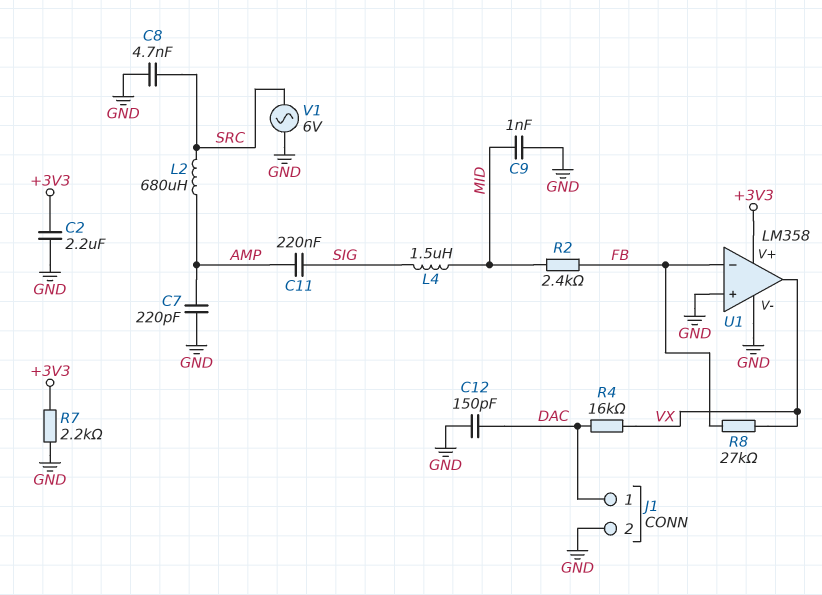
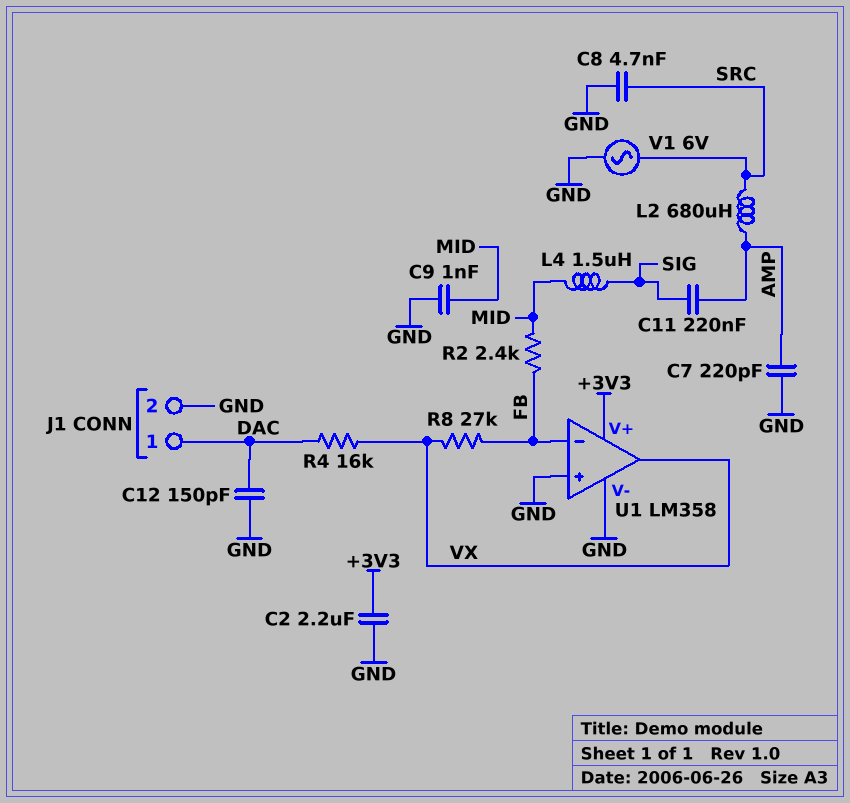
R7: 2.2k (+3V3, GND) -> none

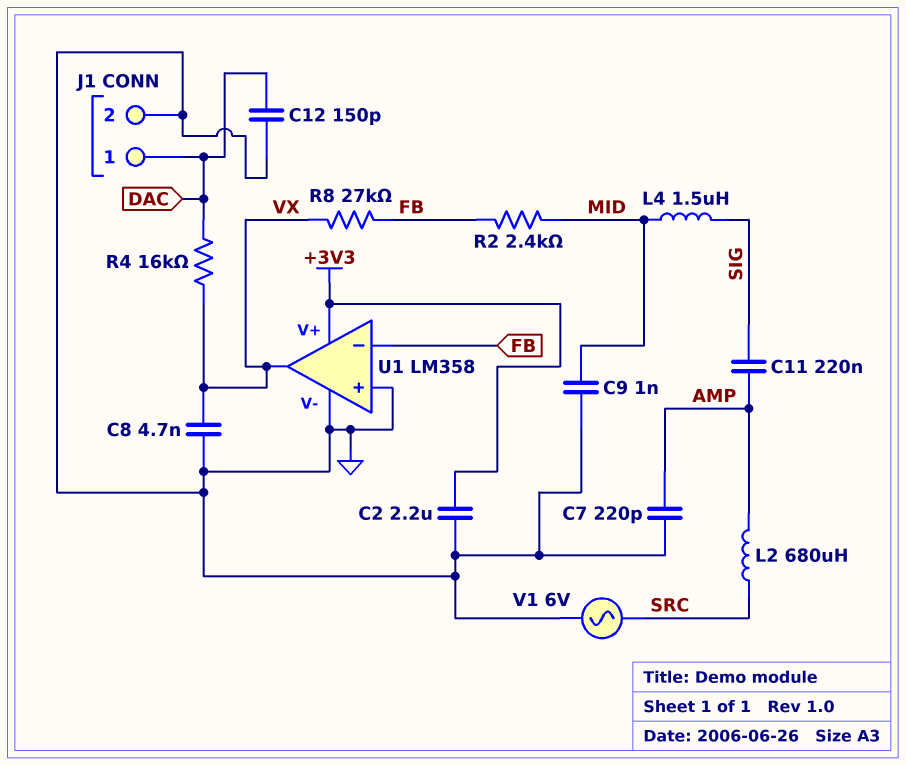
C8: 4.7nF (GND, SRC) -> 4.7nF (GND, VX)

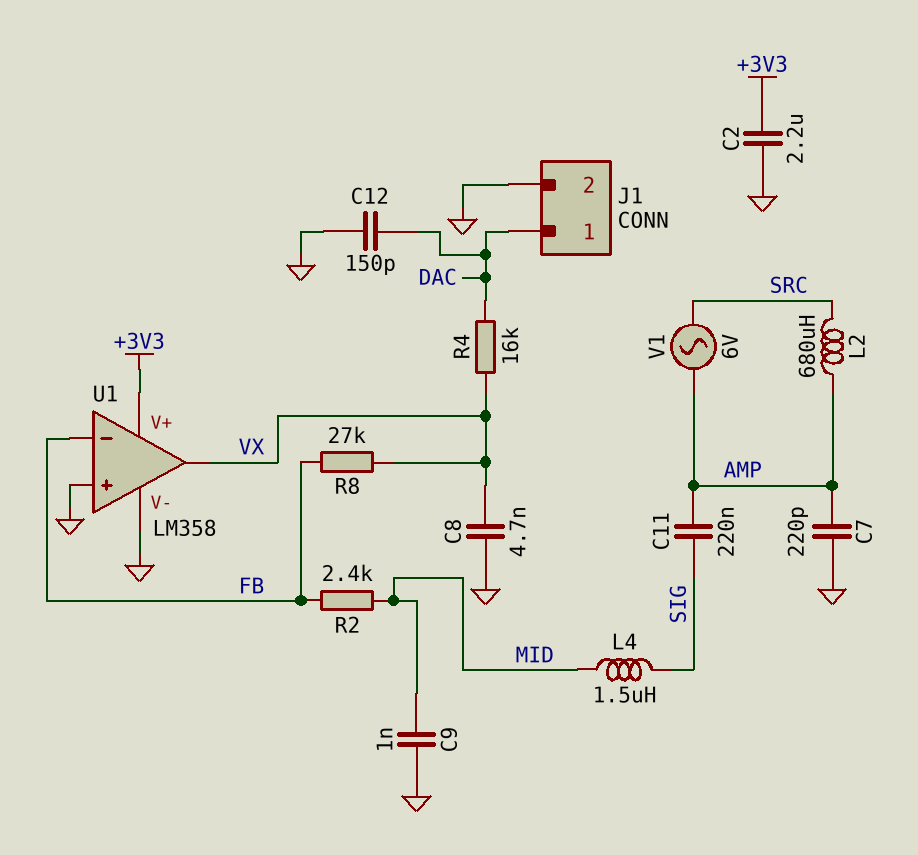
V1: AC 6V (GND, SRC) -> AC 6V (AMP, SRC)

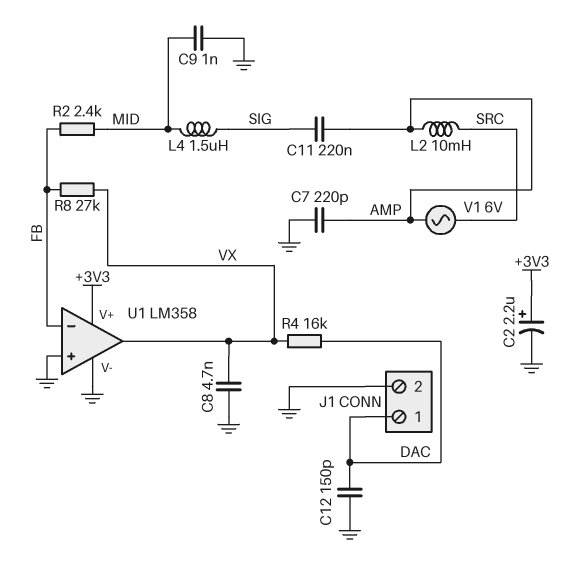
C2: 2.2uF (+3V3, GND) -> 2.2uF (plus +3V3, minus GND)
L2: 680uH (AMP, SRC) -> 10mH (AMP, SRC)

